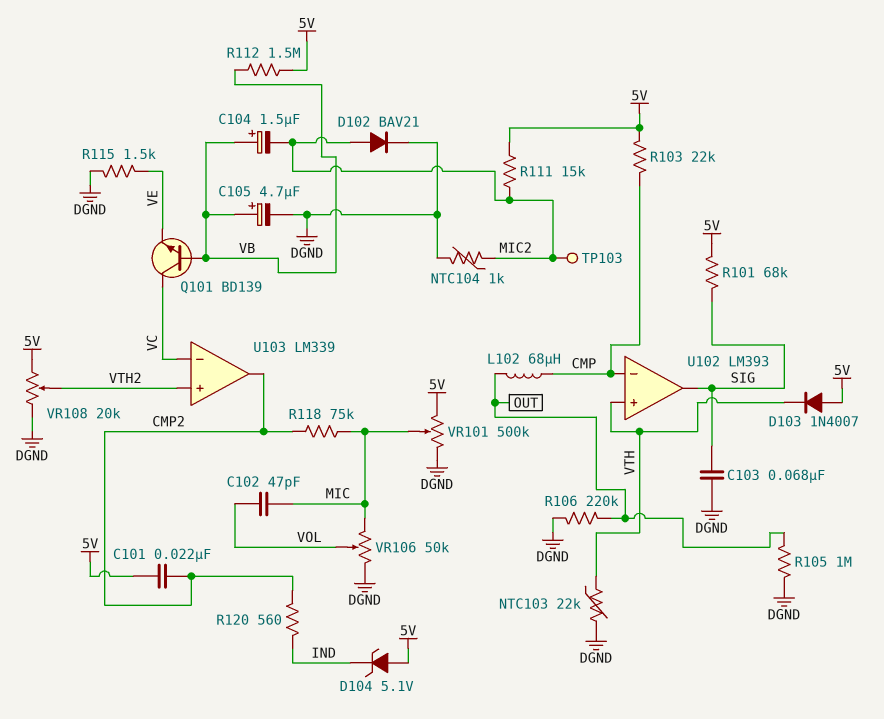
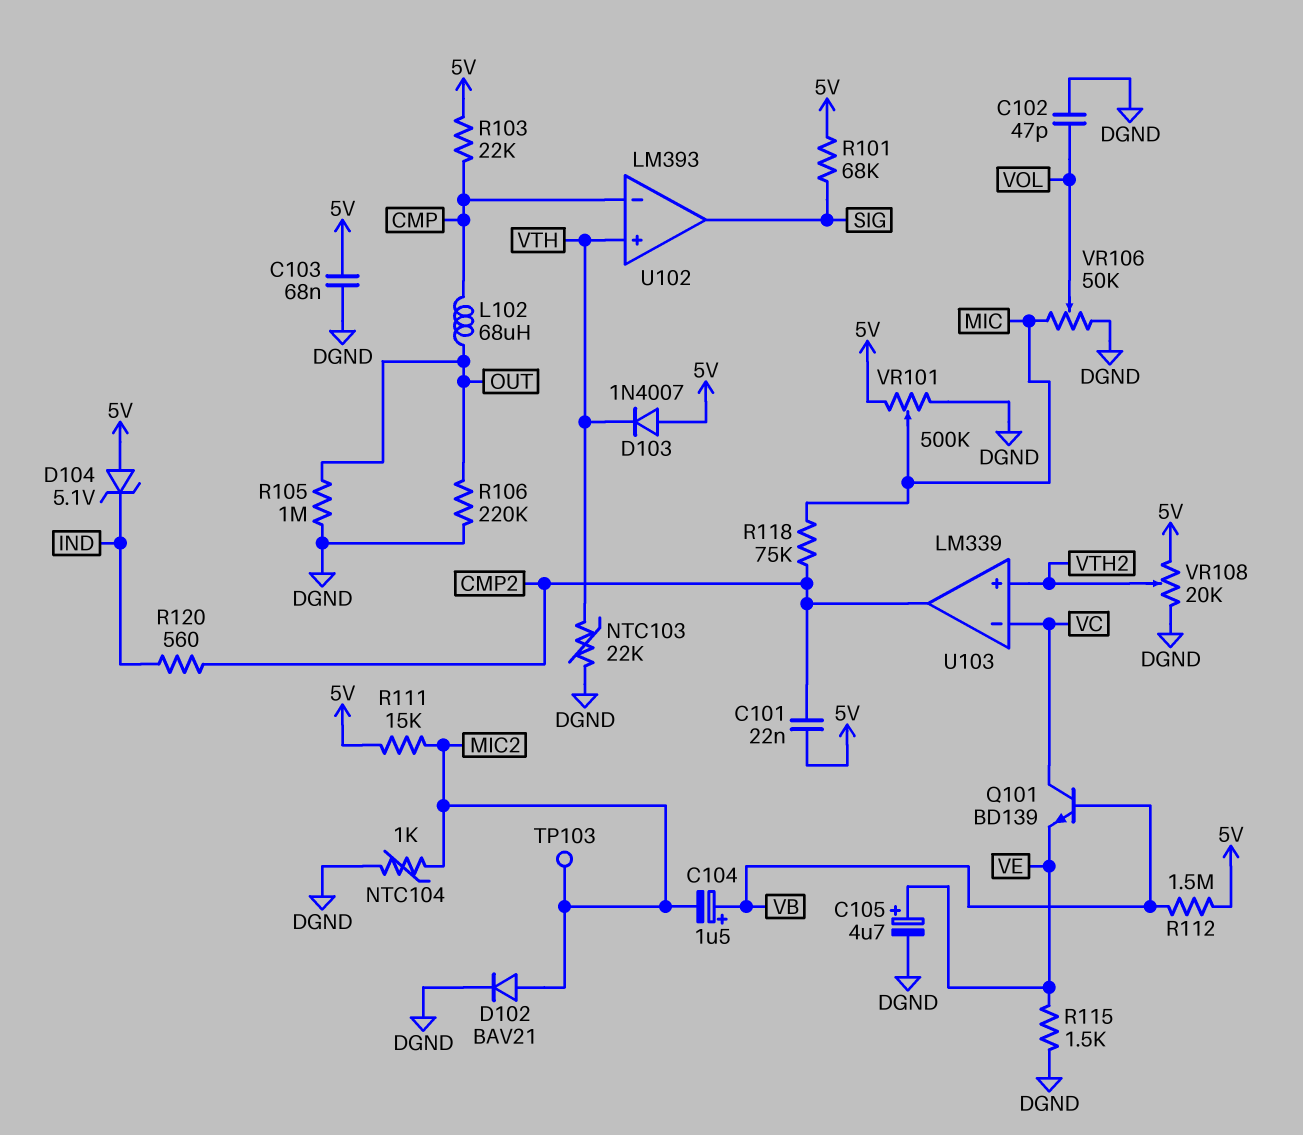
C102: 47pF (MIC, VOL) -> 47pF (DGND, VOL)
C103: 68nF (DGND, SIG) -> 68nF (5V, DGND)
C105: 4.7uF (plus VB, minus DGND) -> 4.7uF (plus VE, minus DGND)

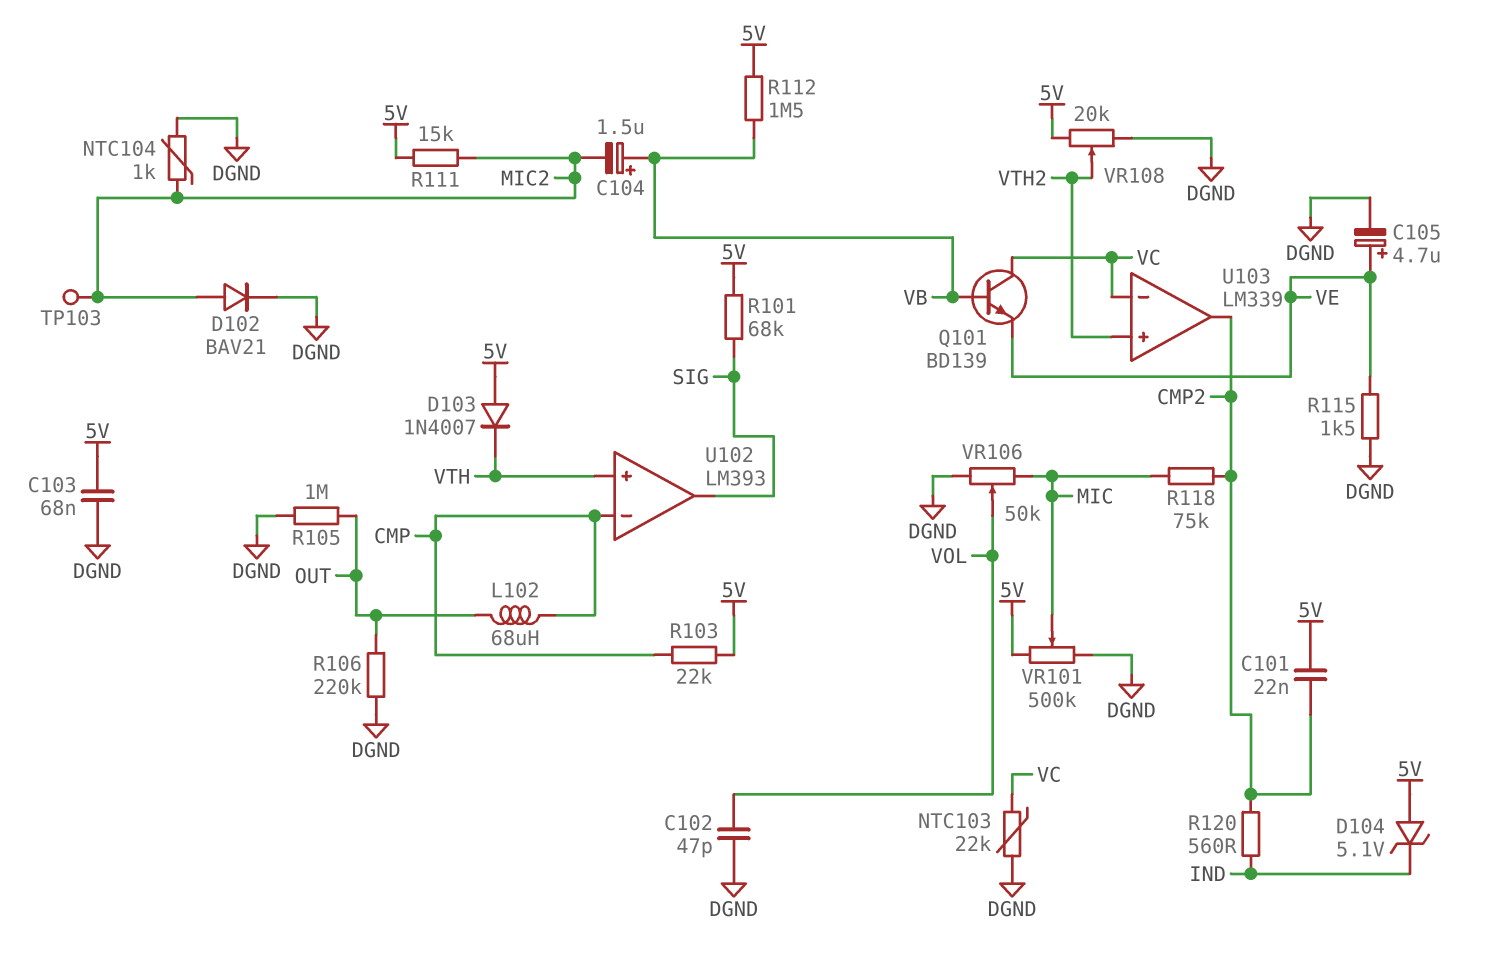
NTC103: 22k (DGND, VTH) -> 22k (DGND, VC)

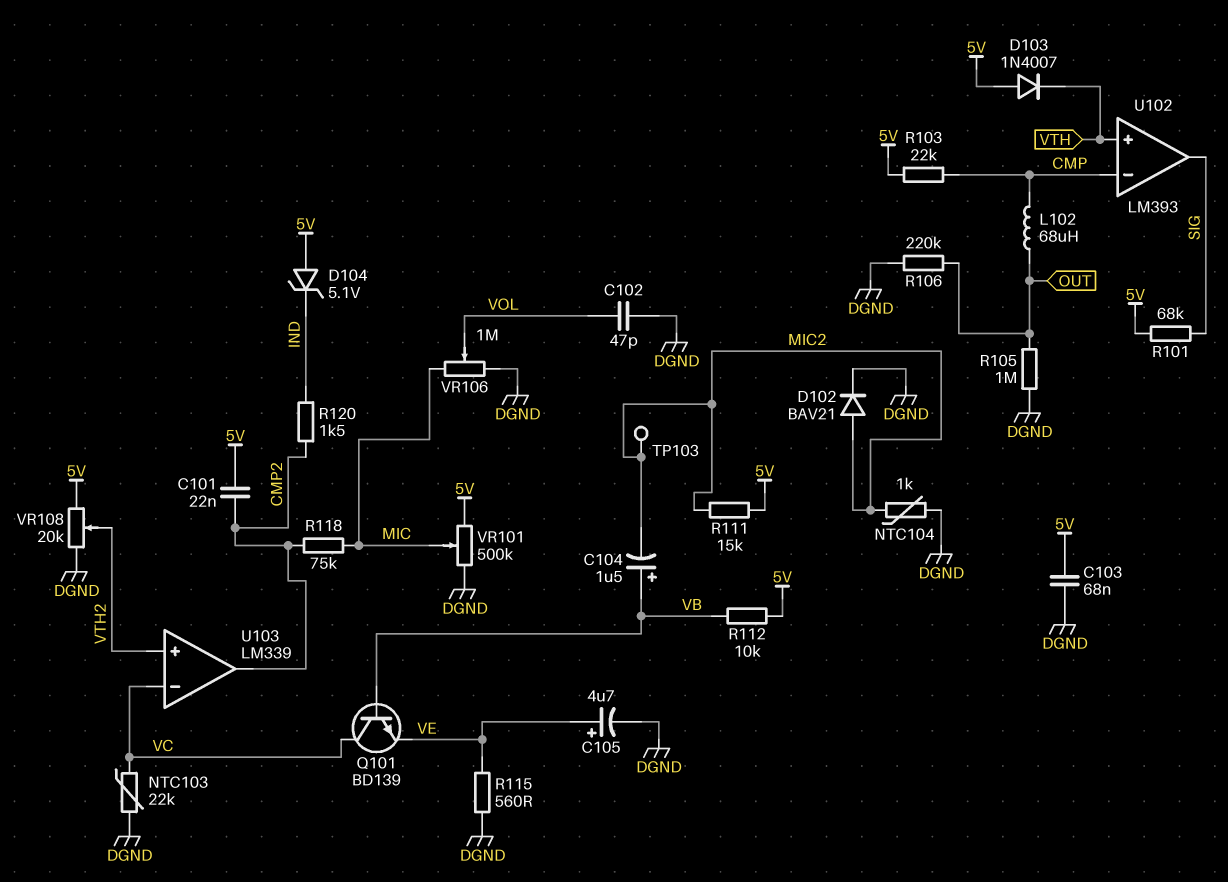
R112: 1.5M (5V, VB) -> 10k (5V, VB)
R115: 1.5k (DGND, VE) -> 560 (DGND, VE)
R120: 560 (CMP2, IND) -> 1.5k (CMP2, IND)
VR106: 50k (DGND, MIC, wiper VOL) -> 1M (DGND, MIC, wiper VOL)

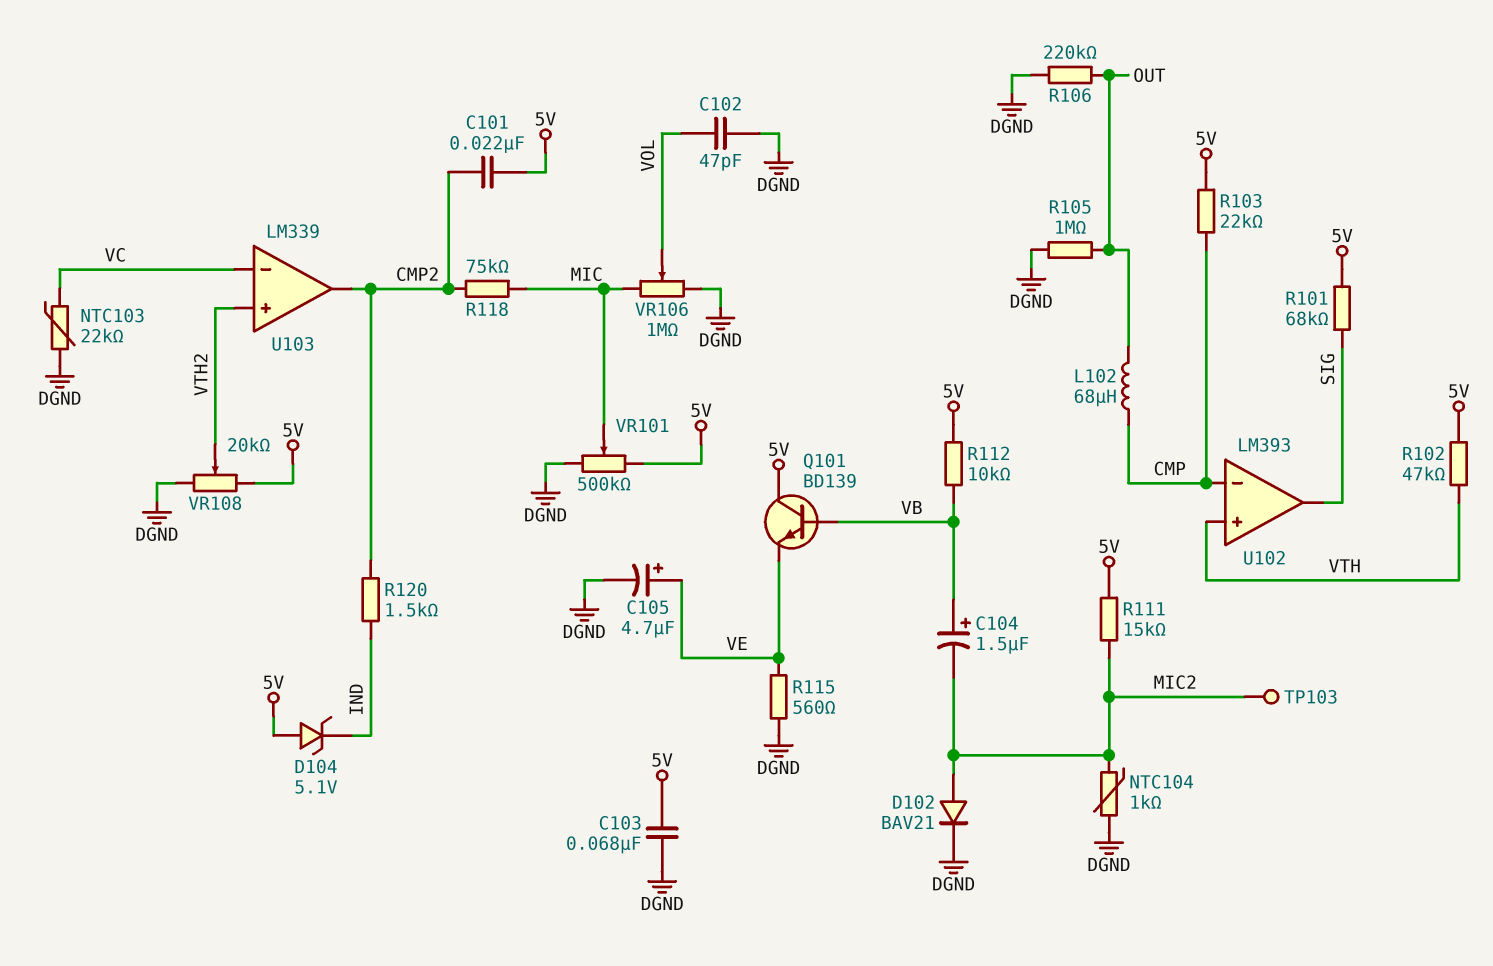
D103: diode 1N4007 (A 5V, K VTH) -> none
Q101: NPN BD139 (B VB, C VC, E VE) -> NPN BD139 (B VB, C 5V, E VE)
R102: none -> 47k (5V, VTH)

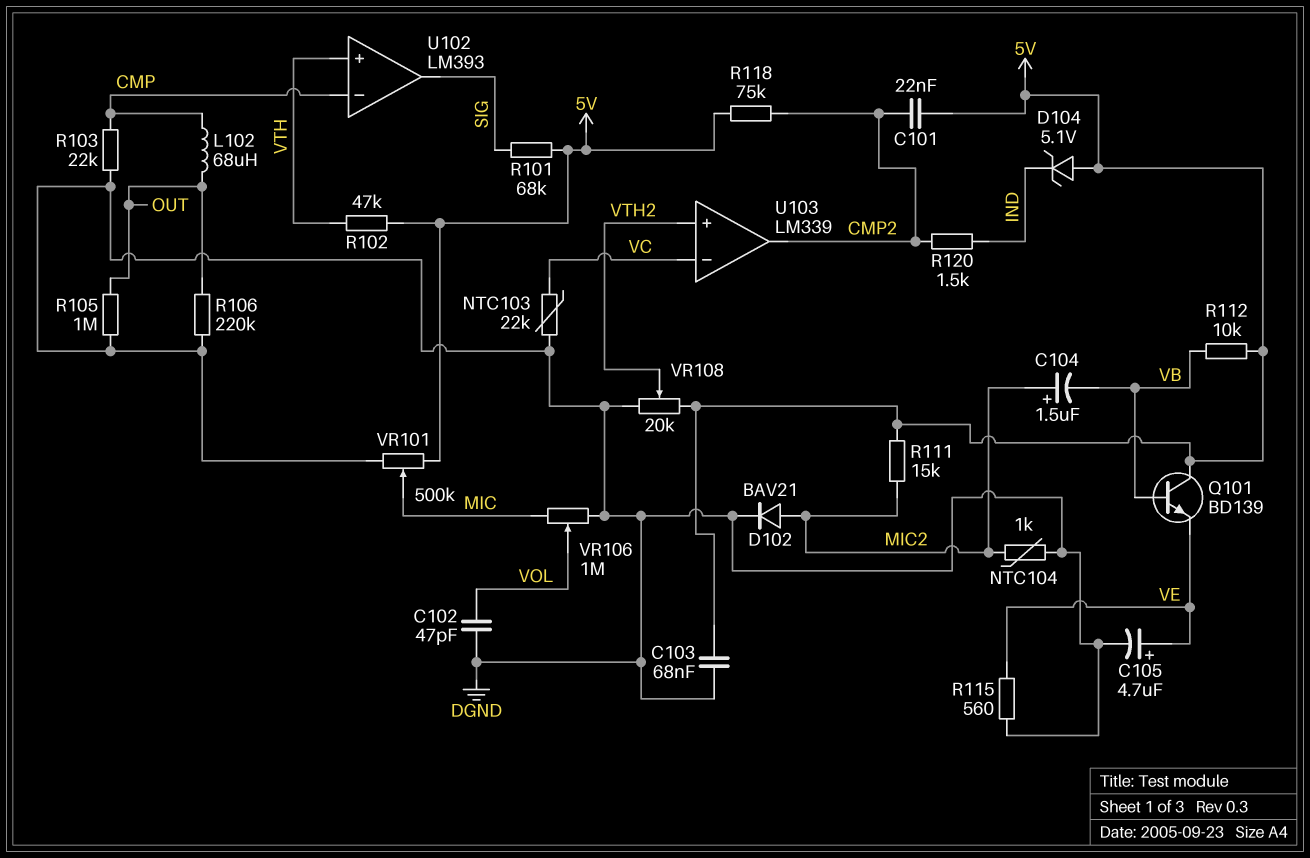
C104: 1.5uF (plus VB, minus MIC2) -> 1.5uF (plus MIC2, minus VB)
R103: 22k (5V, CMP) -> 22k (CMP, DGND)
R118: 75k (CMP2, MIC) -> 75k (5V, CMP2)
TP103: test point (MIC2) -> none

